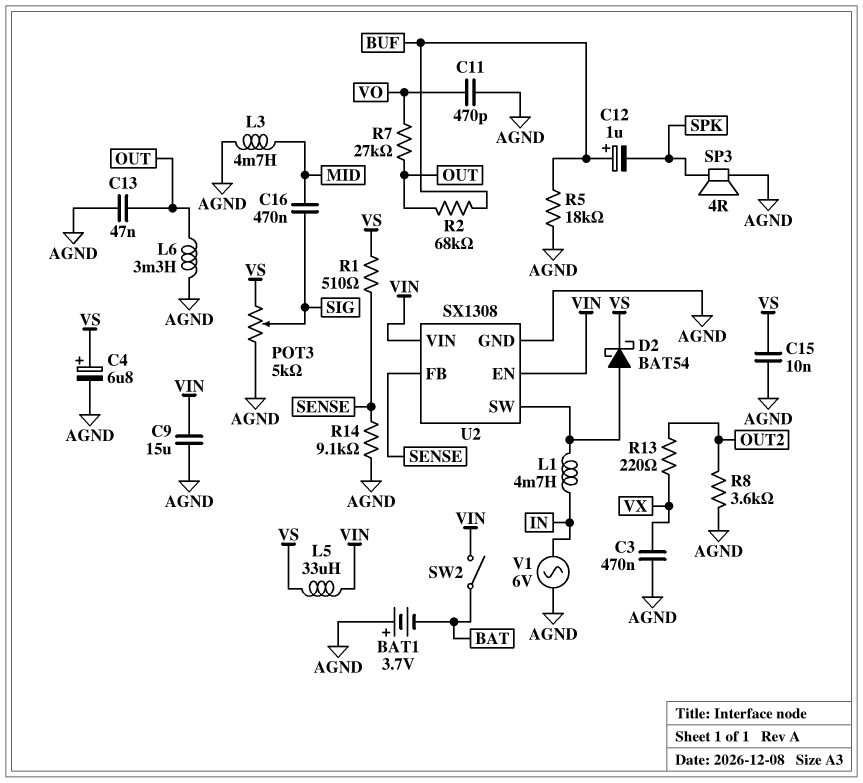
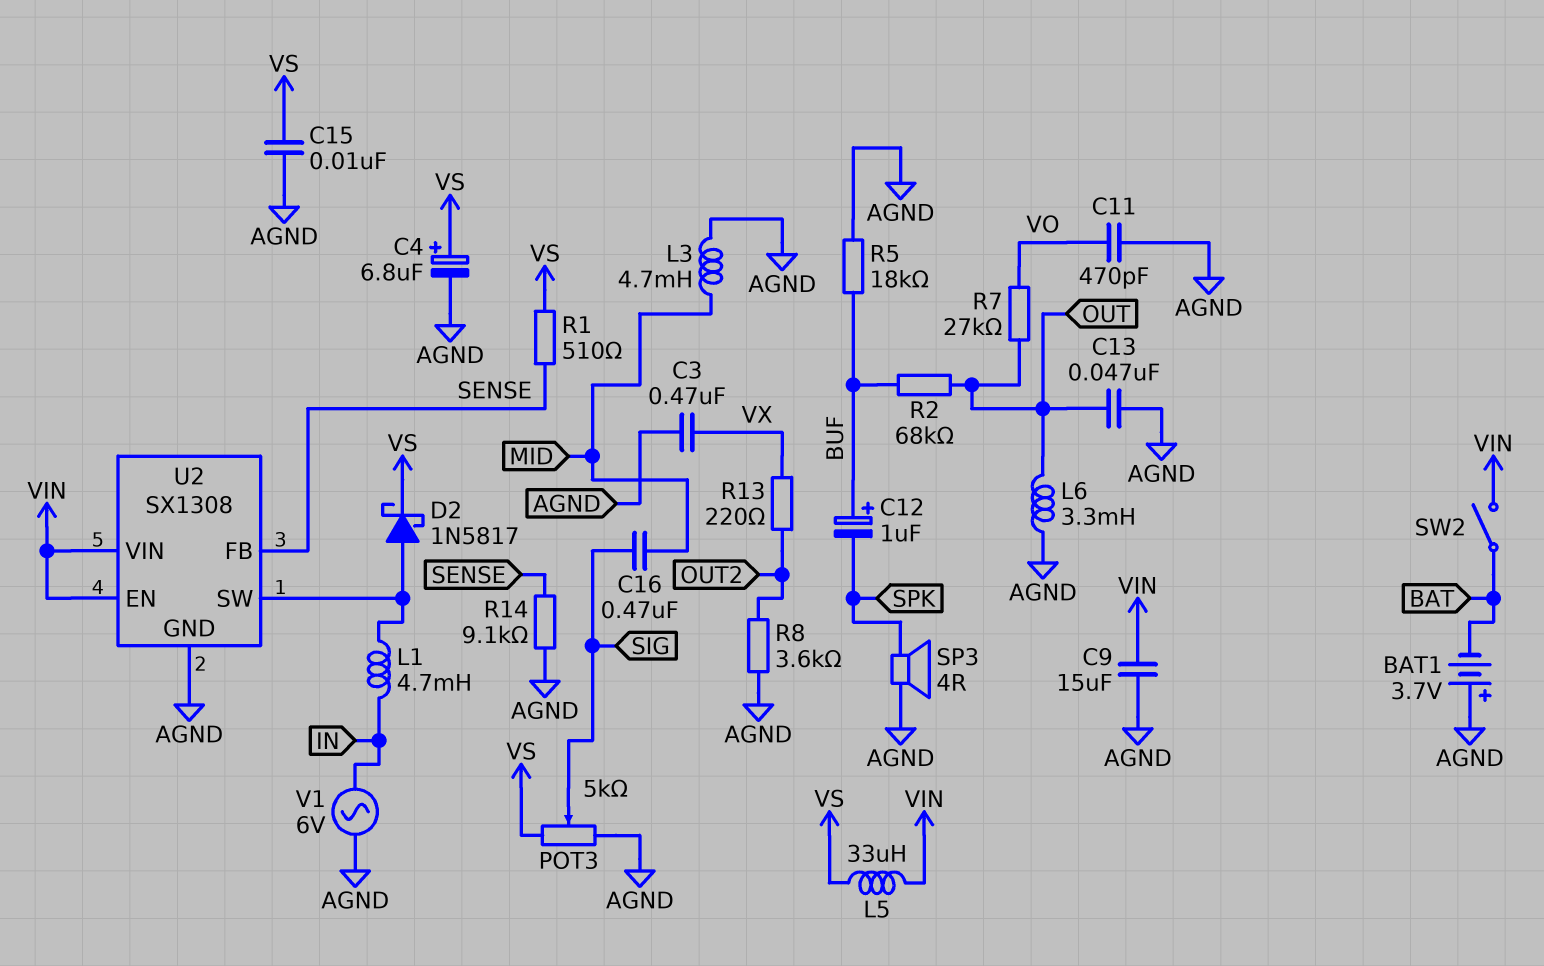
D2: schottky BAT54 (A U2/SW, K VS) -> schottky 1N5817 (A U2/SW, K VS)

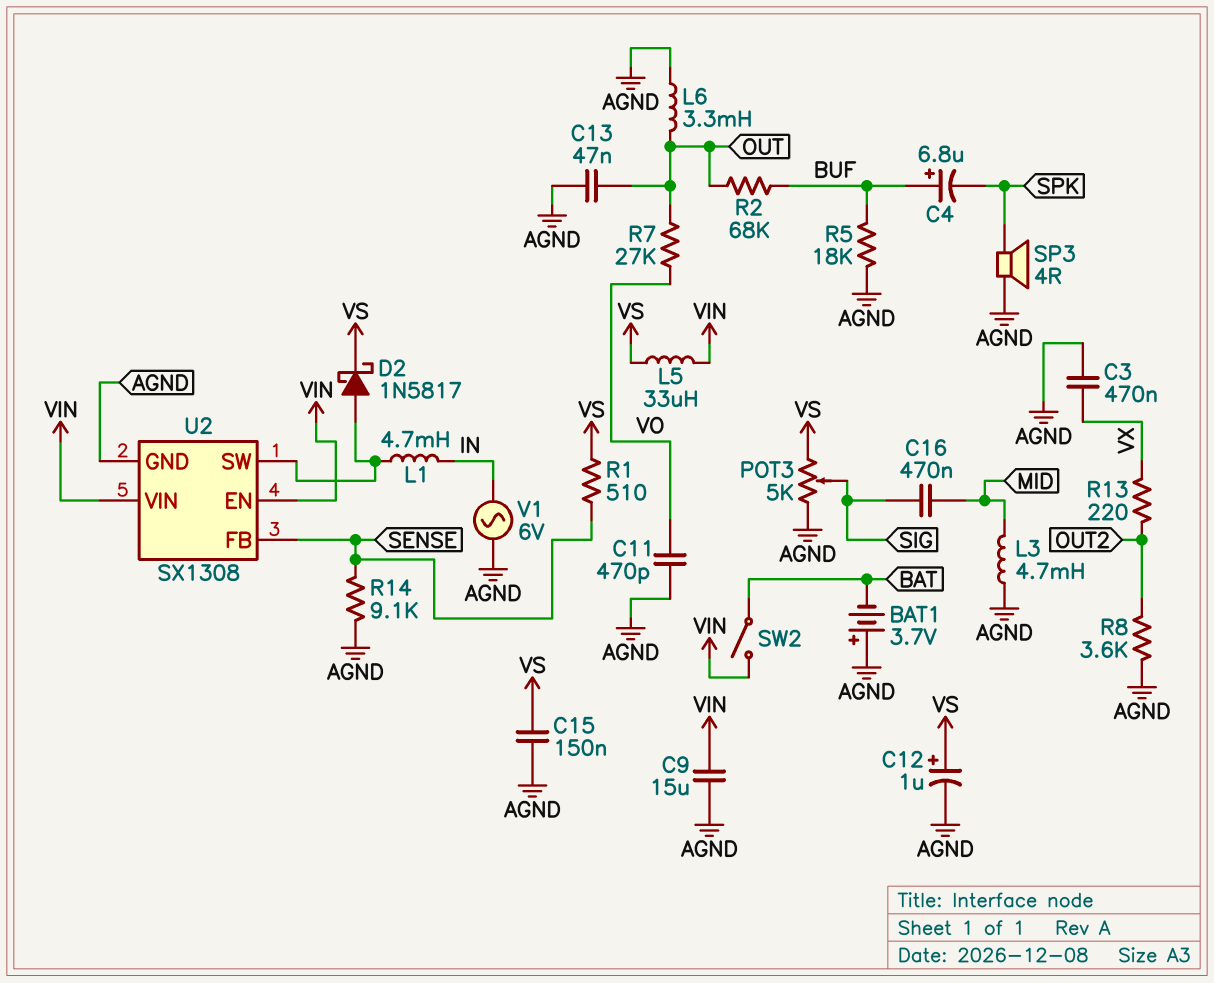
C4: 6.8uF (plus VS, minus AGND) -> 6.8uF (plus BUF, minus SPK)
C12: 1uF (plus BUF, minus SPK) -> 1uF (plus VS, minus AGND)
C15: 10nF (AGND, VS) -> 150nF (AGND, VS)

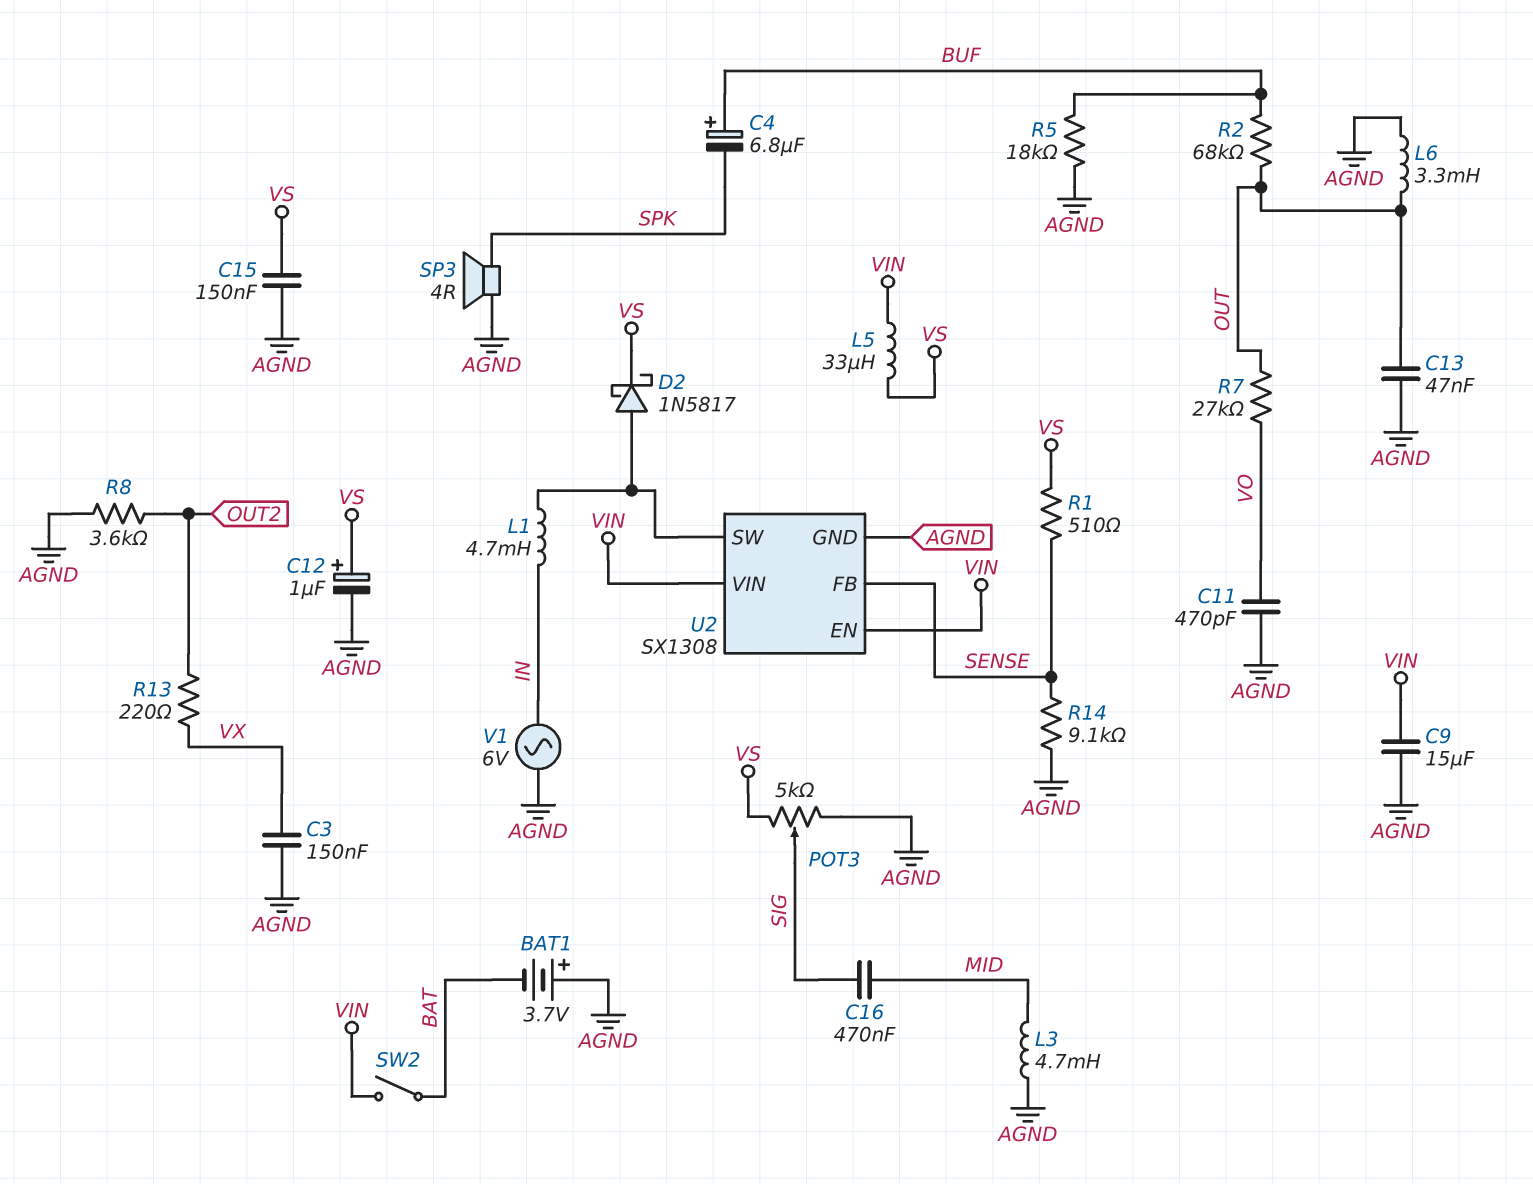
C3: 470nF (AGND, VX) -> 150nF (AGND, VX)

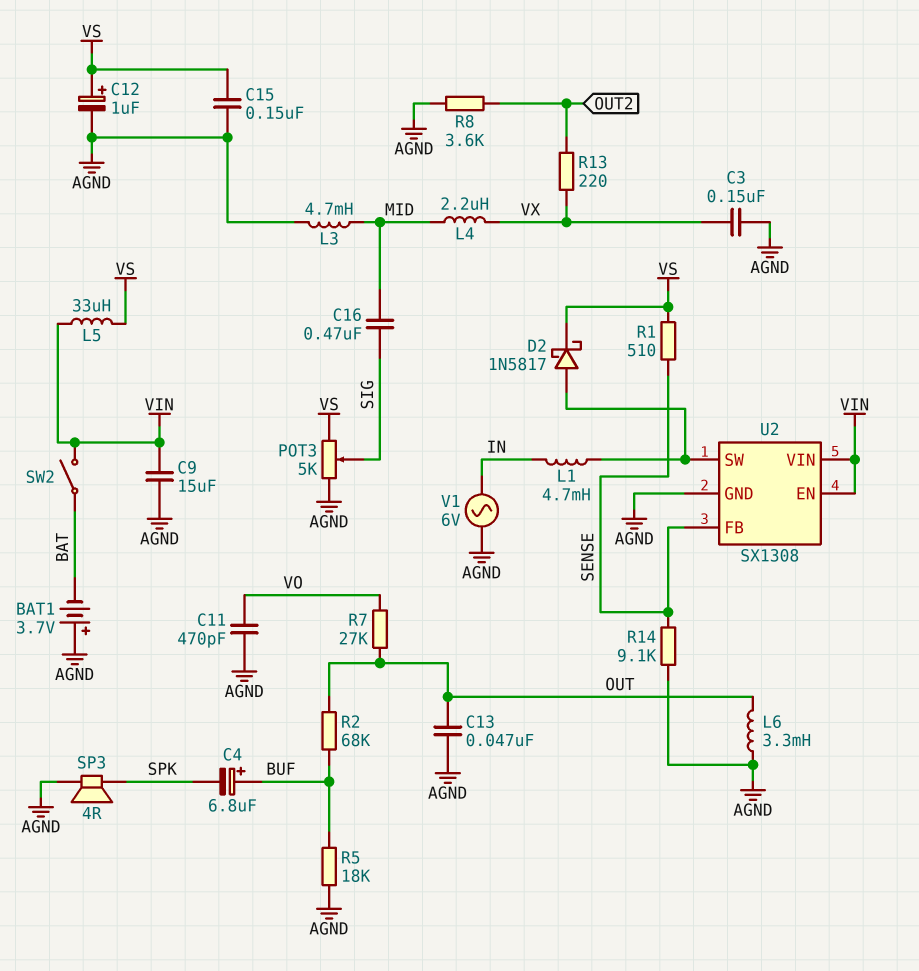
L4: none -> 2.2uH (MID, VX)

